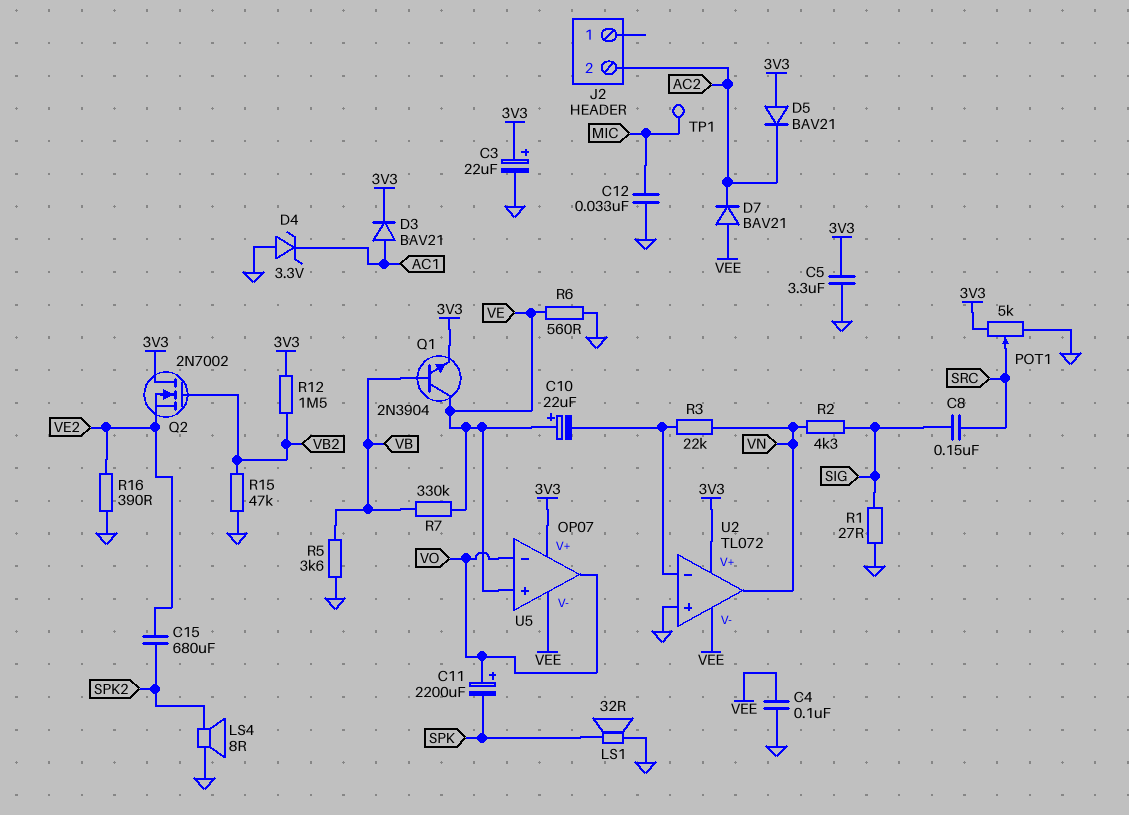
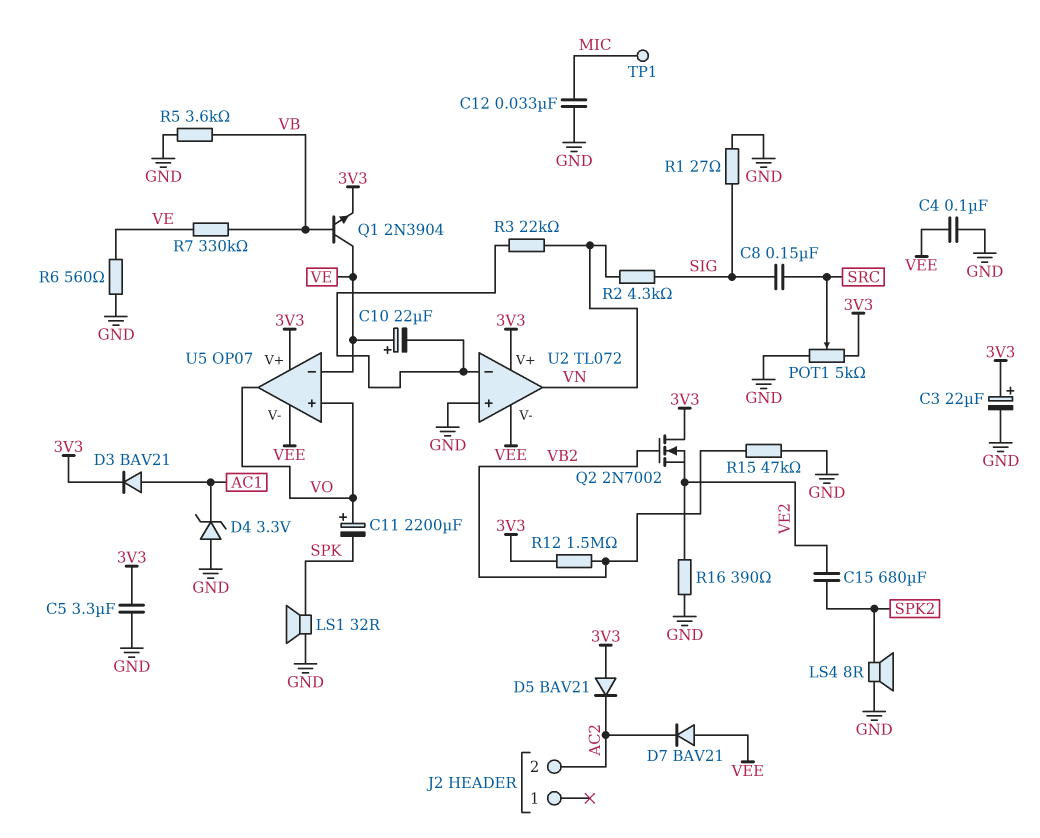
U5 pin in+: VE -> VO
U5 pin in-: VO -> VE

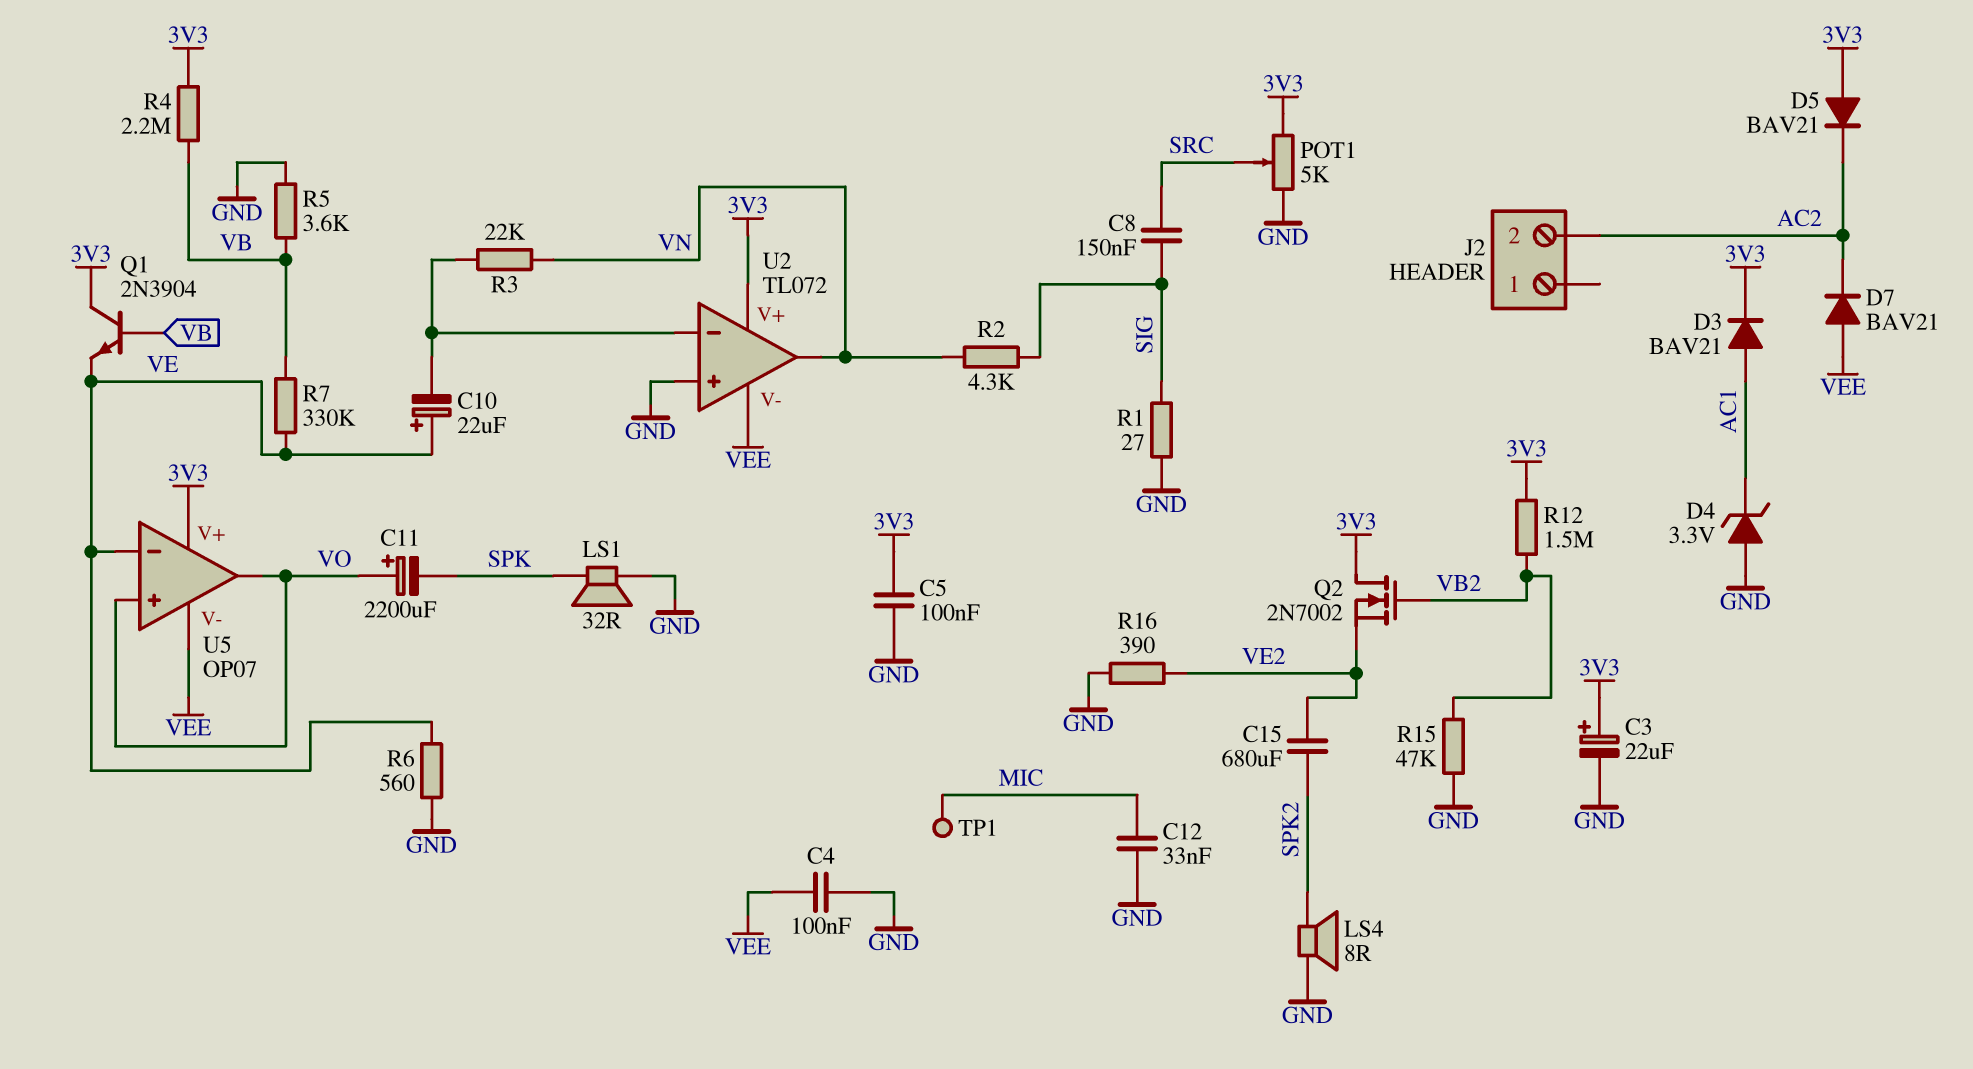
C5: 3.3uF (3V3, GND) -> 100nF (3V3, GND)
Q1: NPN 2N3904 (B VB, C VE, E 3V3) -> NPN 2N3904 (B VB, C 3V3, E VE)
R4: none -> 2.2M (3V3, VB)

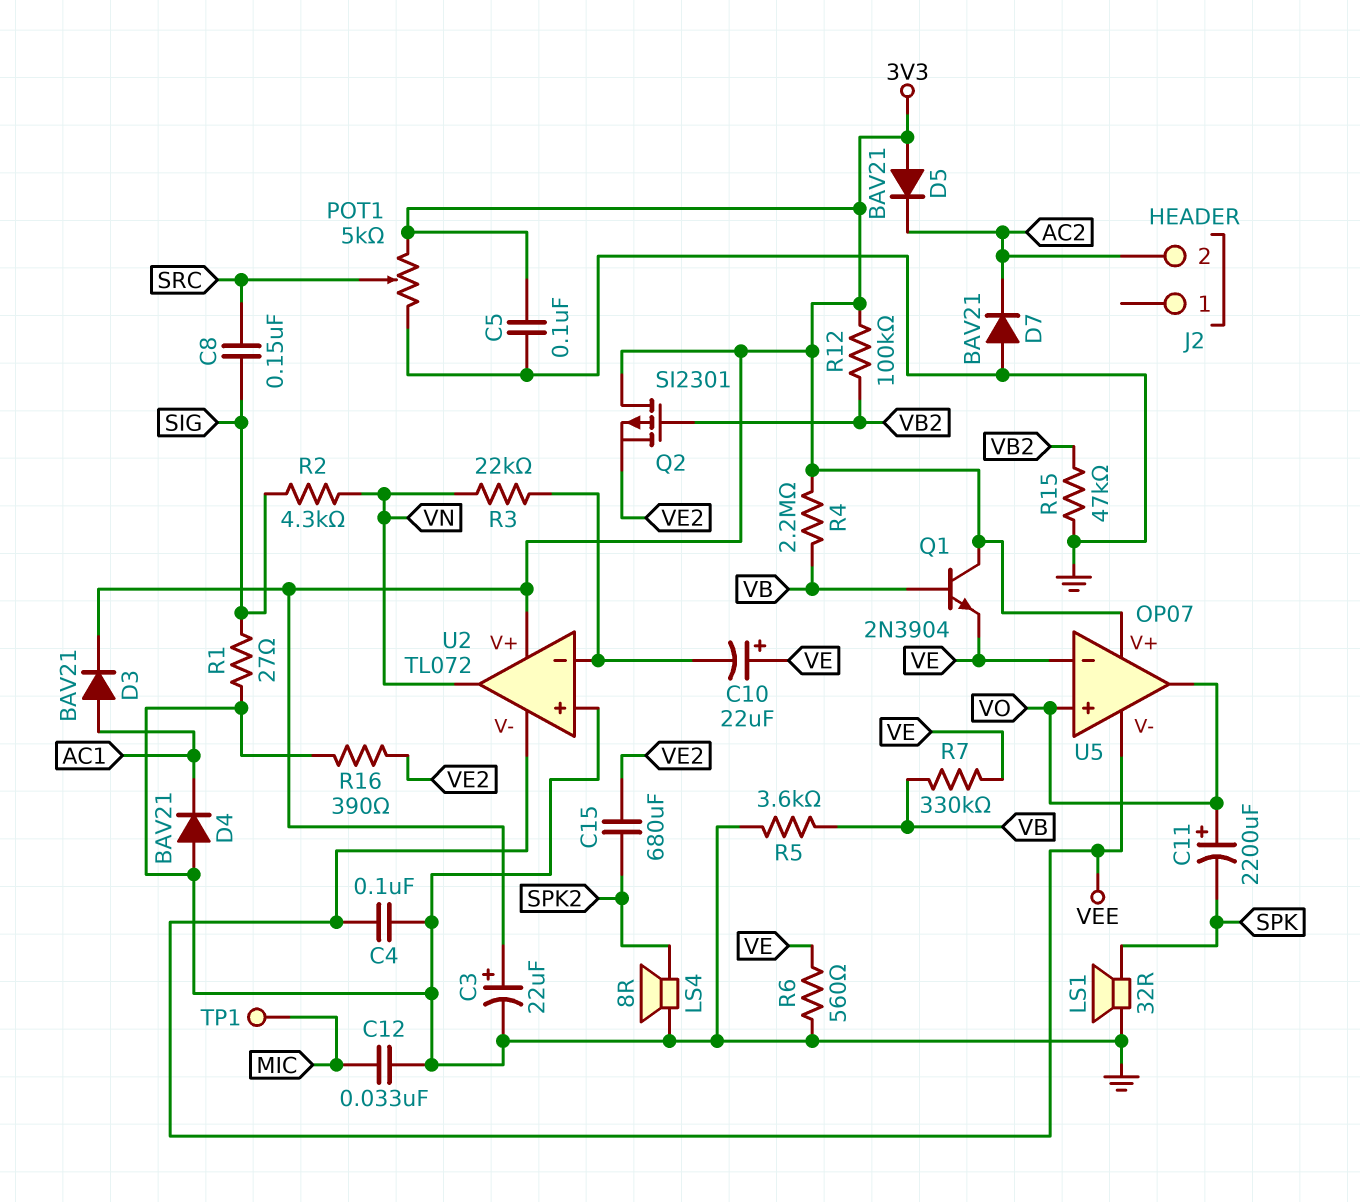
D4: zener 3.3V (A GND, K AC1) -> diode BAV21 (A GND, K AC1)
D7: diode BAV21 (A VEE, K AC2) -> diode BAV21 (A GND, K AC2)
Q2: NMOS 2N7002 (G VB2, D 3V3, S VE2) -> PMOS SI2301 (G VB2, D 3V3, S VE2)
R12: 1.5M (3V3, VB2) -> 100k (3V3, VB2)

